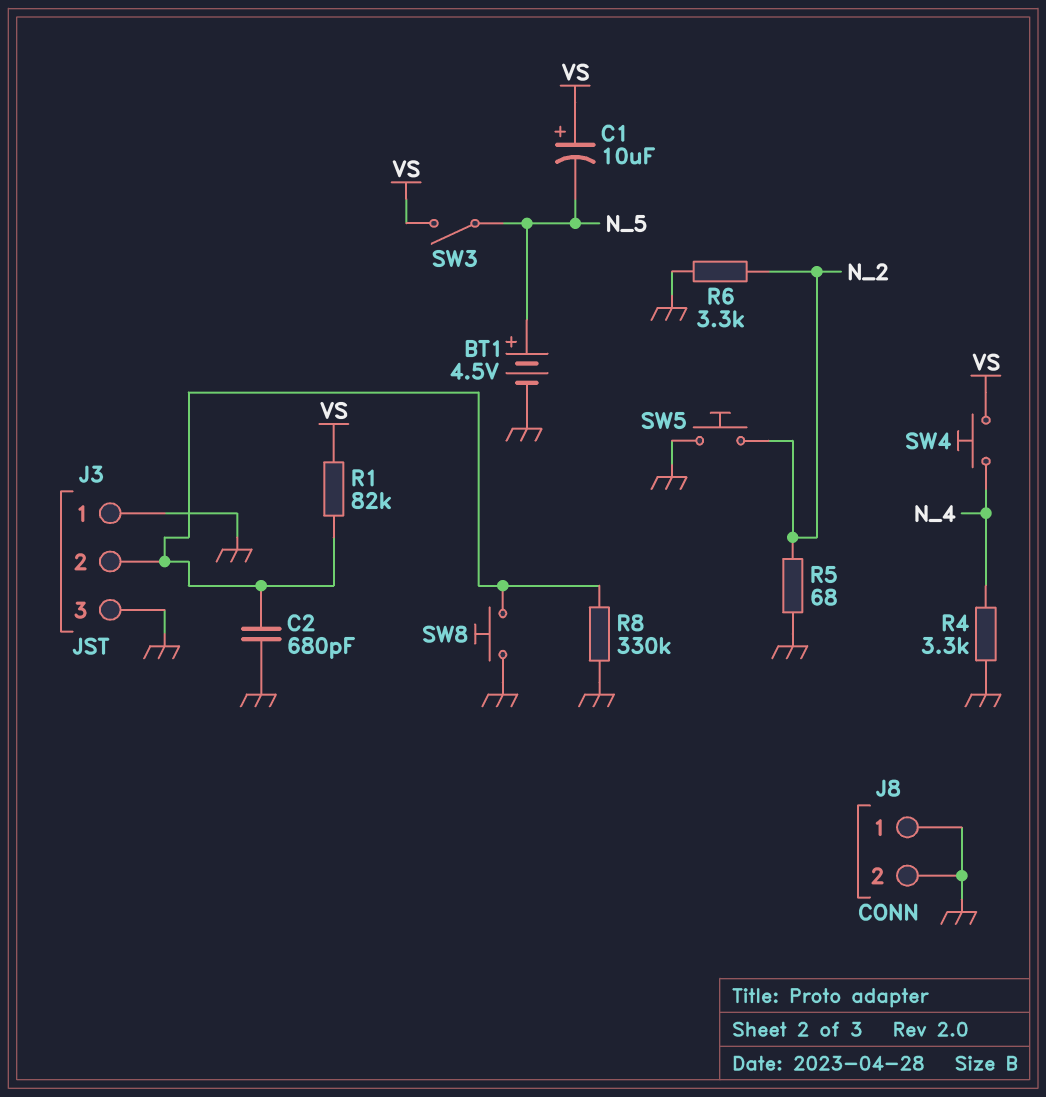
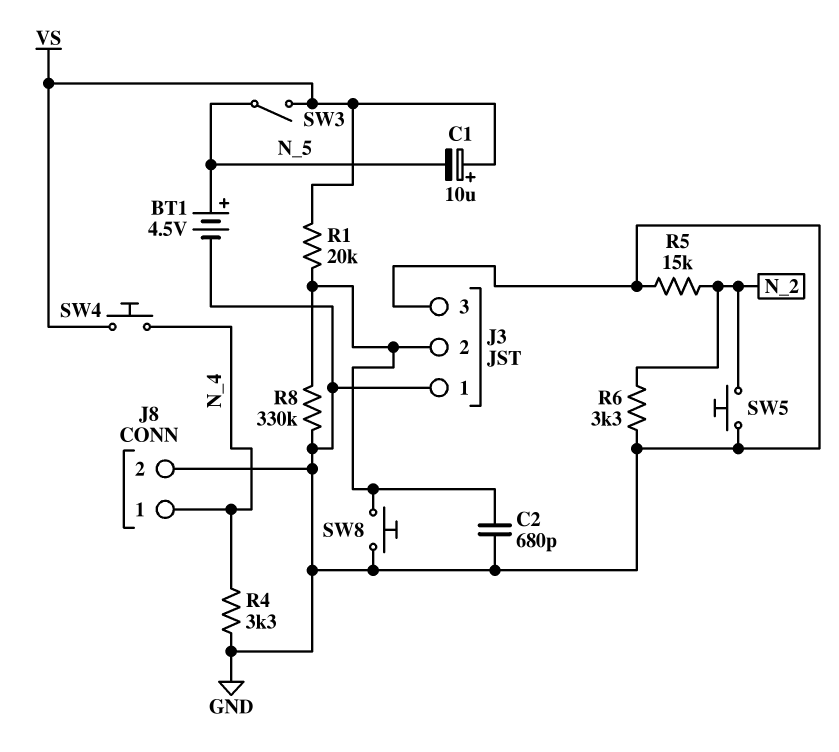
J8 pin 1: GND -> N_4
R1: 82k (J3/2, VS) -> 20k (J3/2, VS)
R5: 68 (GND, N_2) -> 15k (GND, N_2)

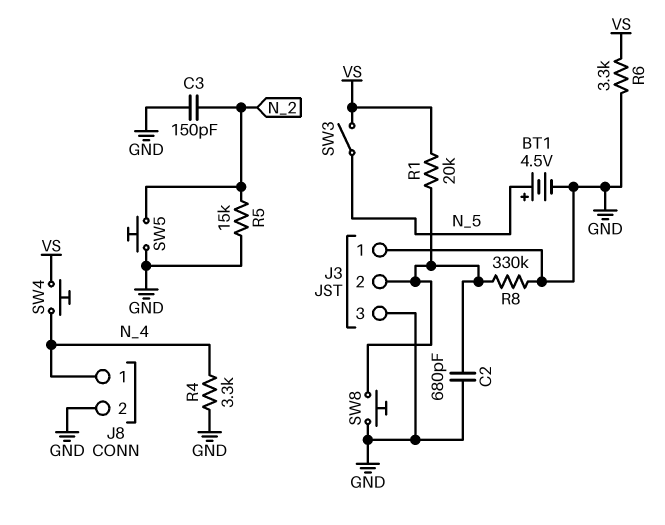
C1: 10uF (plus VS, minus N_5) -> none
C3: none -> 150pF (GND, N_2)
R6: 3.3k (GND, N_2) -> 3.3k (GND, VS)

